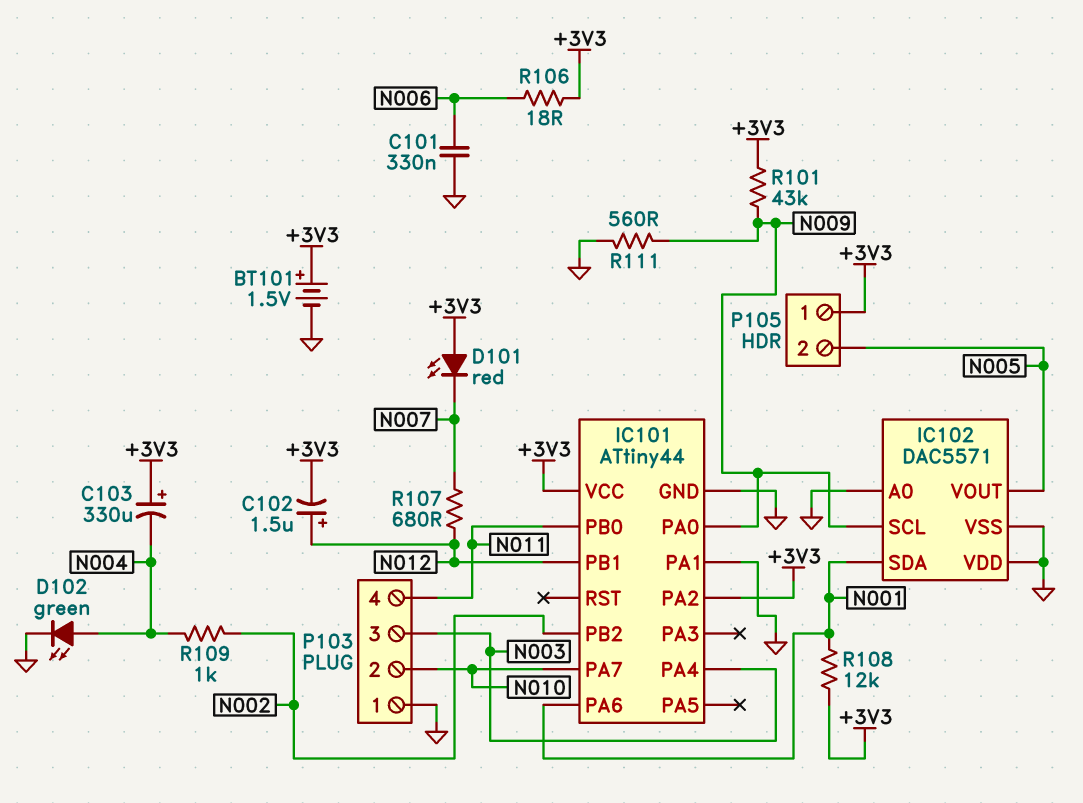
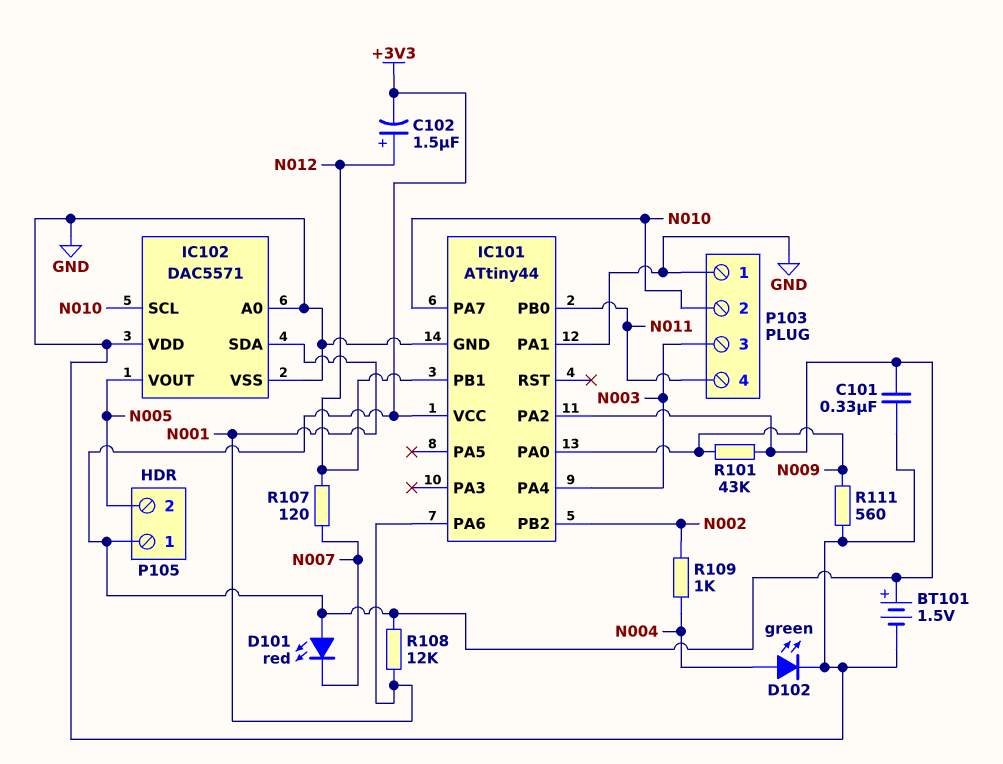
C101: 330nF (GND, N006) -> 330nF (+3V3, GND)
C103: 330uF (plus +3V3, minus N004) -> none
IC102 pin SCL: N009 -> N010
R106: 18 (+3V3, N006) -> none
R107: 680 (N007, N012) -> 120 (N007, N012)

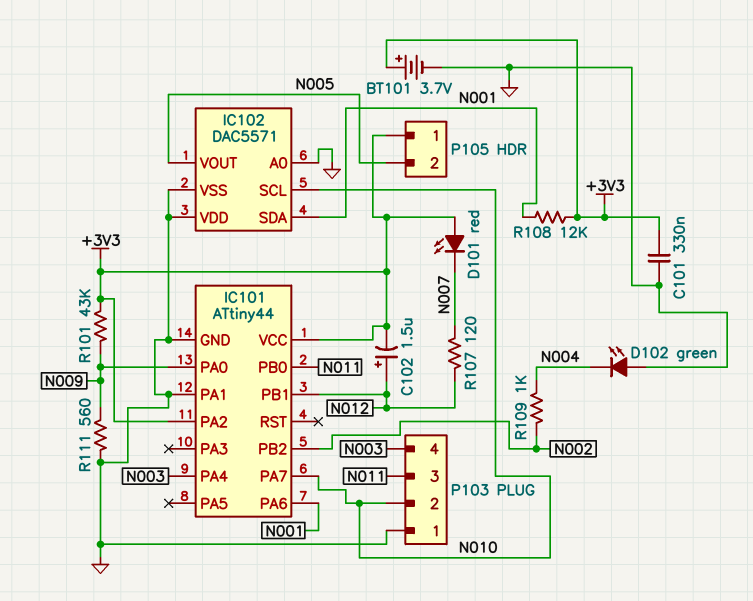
BT101: 1.5V (plus +3V3, minus GND) -> 3.7V (plus +3V3, minus GND)
D102: LED green (A N004, K GND) -> LED green (A GND, K N004)
P103 pin 3: N003 -> N011
P103 pin 4: N011 -> N003

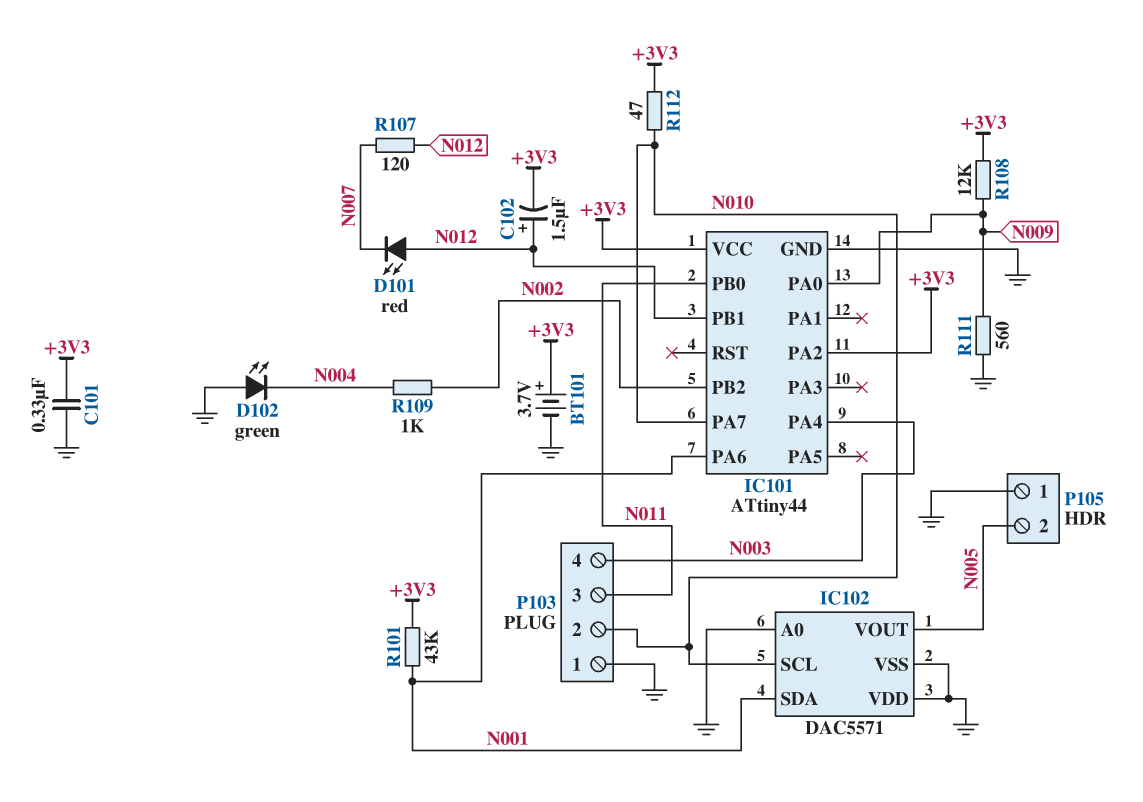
D101: LED red (A +3V3, K N007) -> LED red (A N012, K N007)
IC101 pin PA1: GND -> none
P105 pin 1: +3V3 -> GND
R101: 43k (+3V3, N009) -> 43k (+3V3, N001)
R108: 12k (+3V3, N001) -> 12k (+3V3, N009)
R112: none -> 47 (+3V3, N010)

